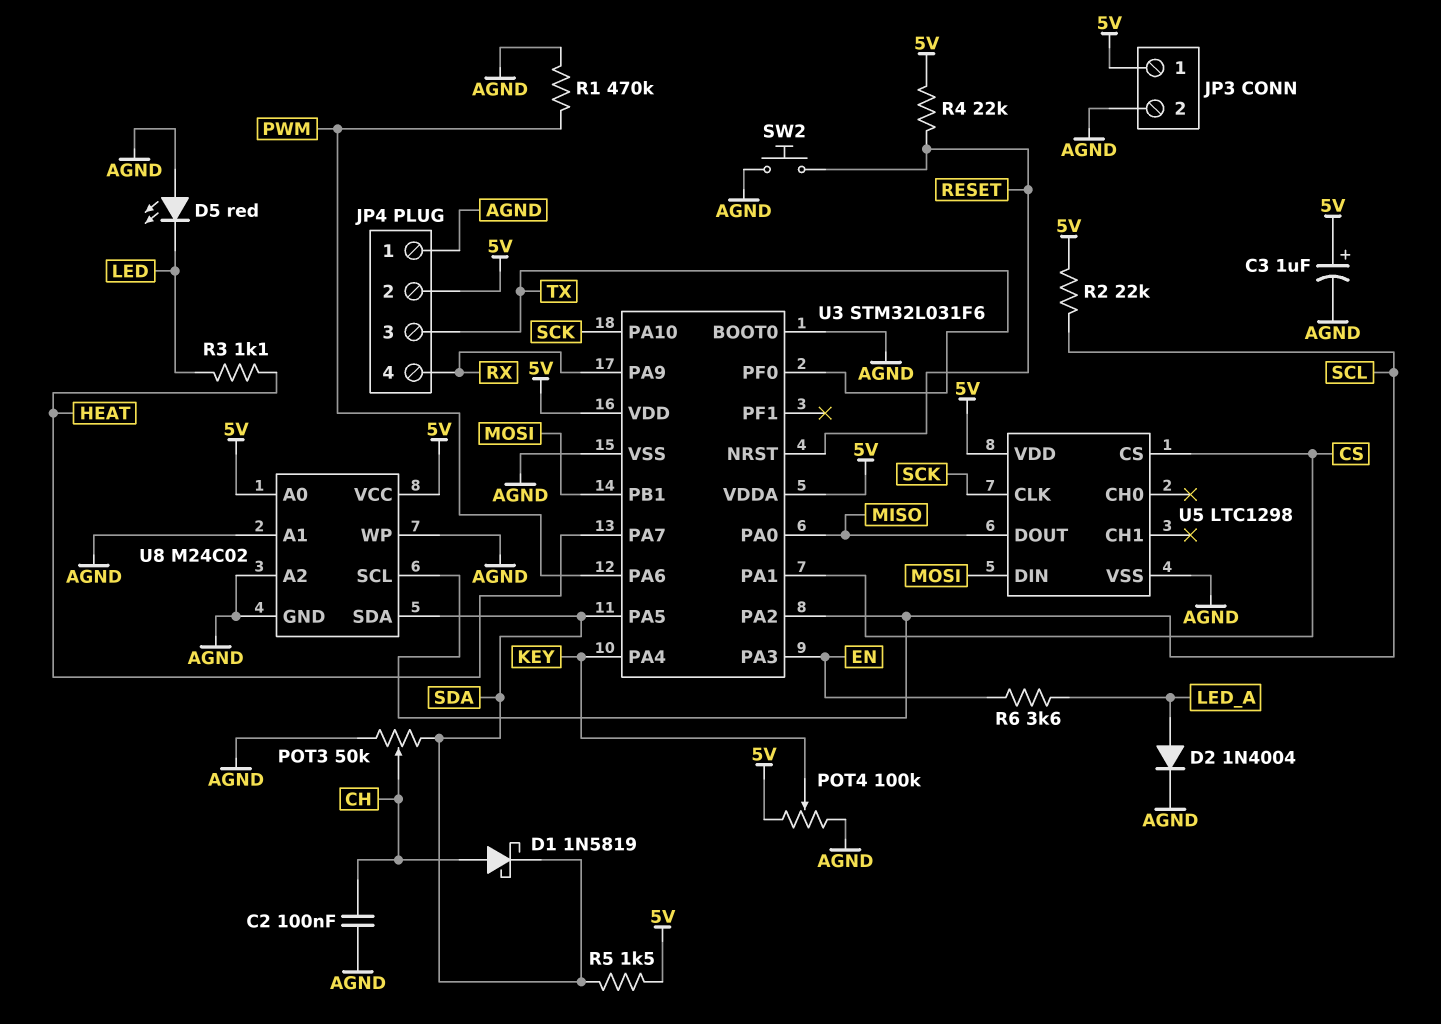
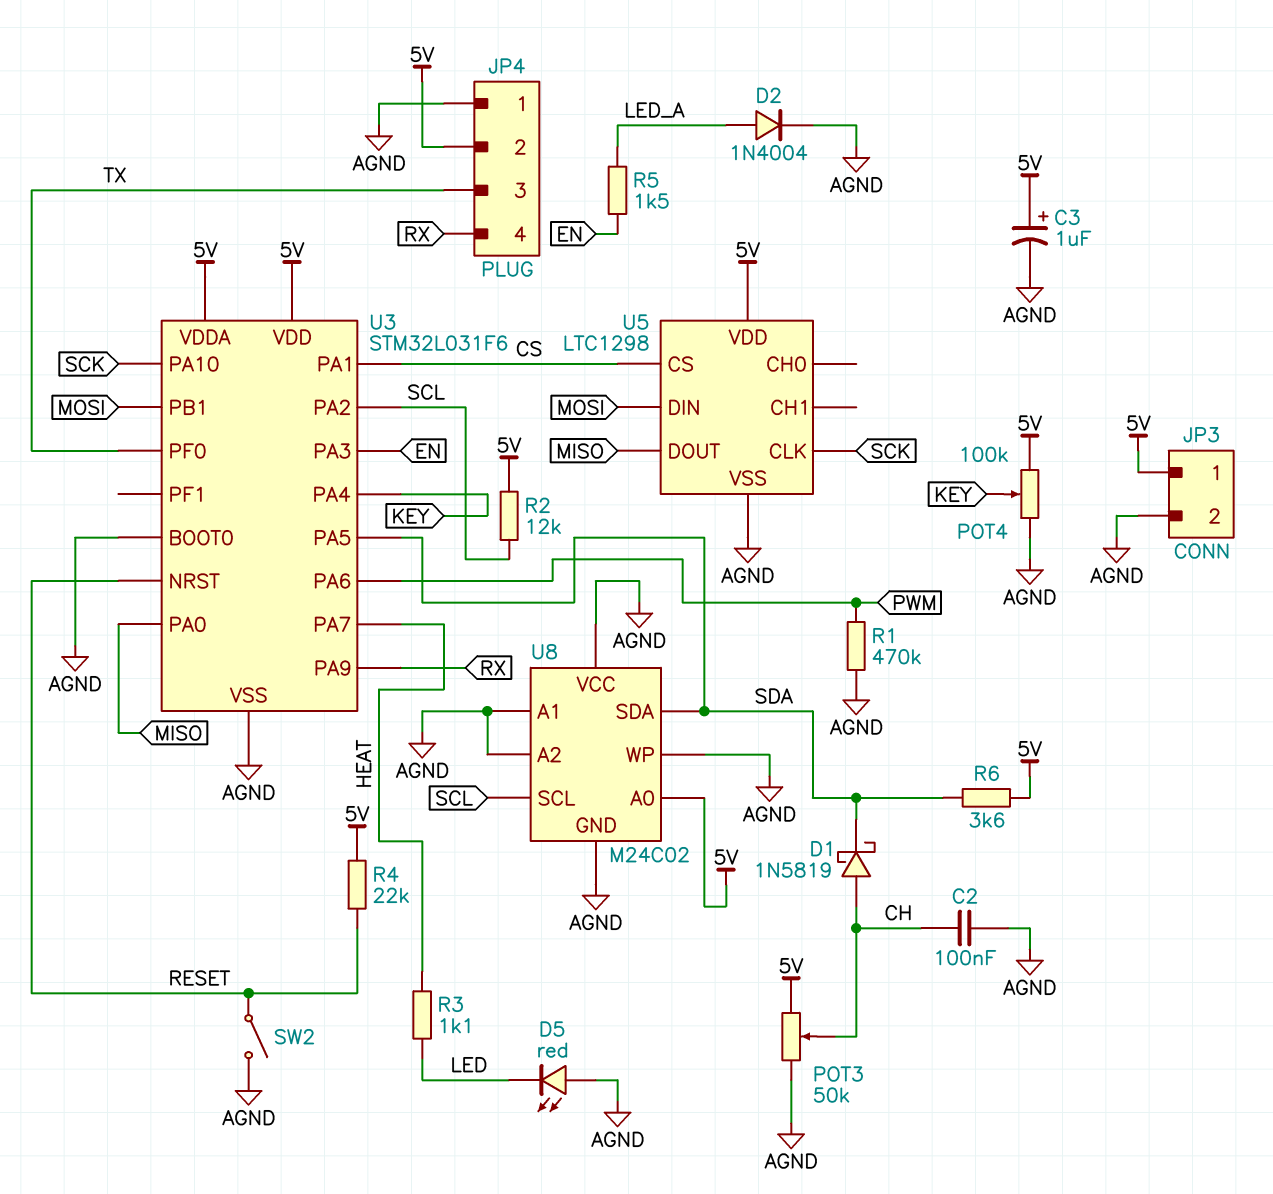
POT3: 50k (AGND, SDA, wiper CH) -> 50k (5V, AGND, wiper CH)
R2: 22k (5V, SCL) -> 12k (5V, SCL)
R5: 1.5k (5V, SDA) -> 1.5k (EN, LED_A)
R6: 3.6k (EN, LED_A) -> 3.6k (5V, SDA)
SW2: button (AGND, RESET) -> switch (AGND, RESET)
U8 pin VCC: 5V -> AGND

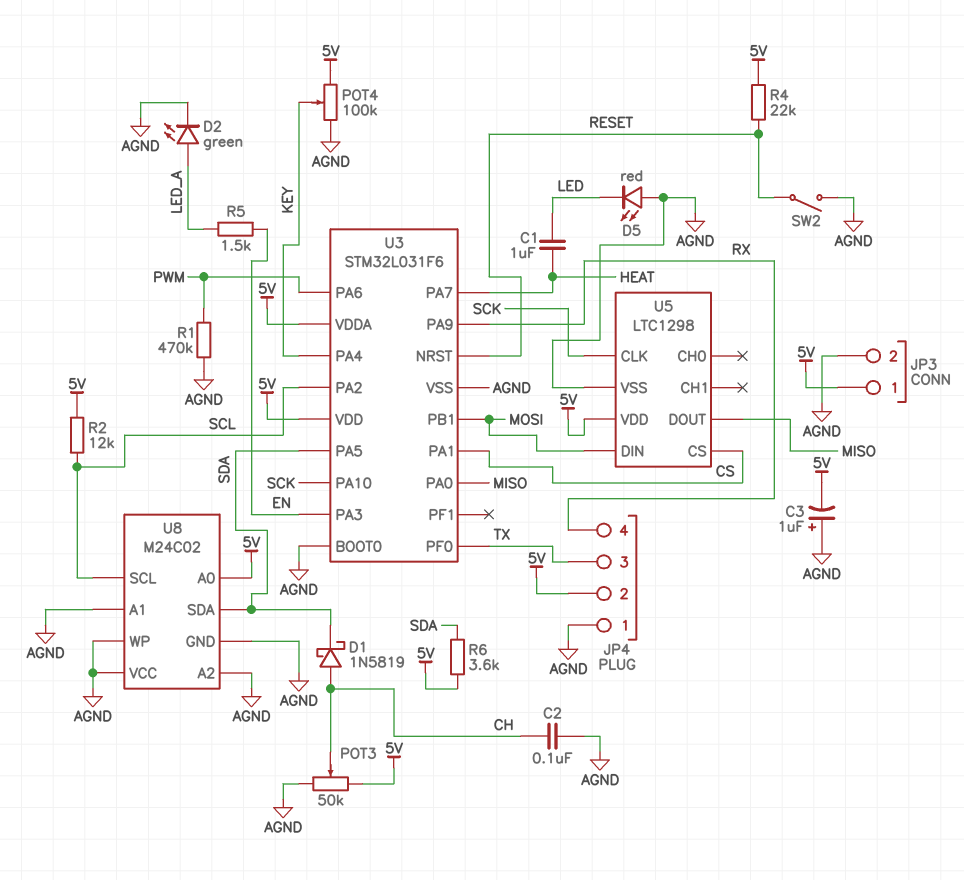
C1: none -> 1uF (HEAT, LED)
C3: 1uF (plus 5V, minus AGND) -> 1uF (plus AGND, minus 5V)
D2: diode 1N4004 (A LED_A, K AGND) -> LED green (A LED_A, K AGND)
R3: 1.1k (HEAT, LED) -> none

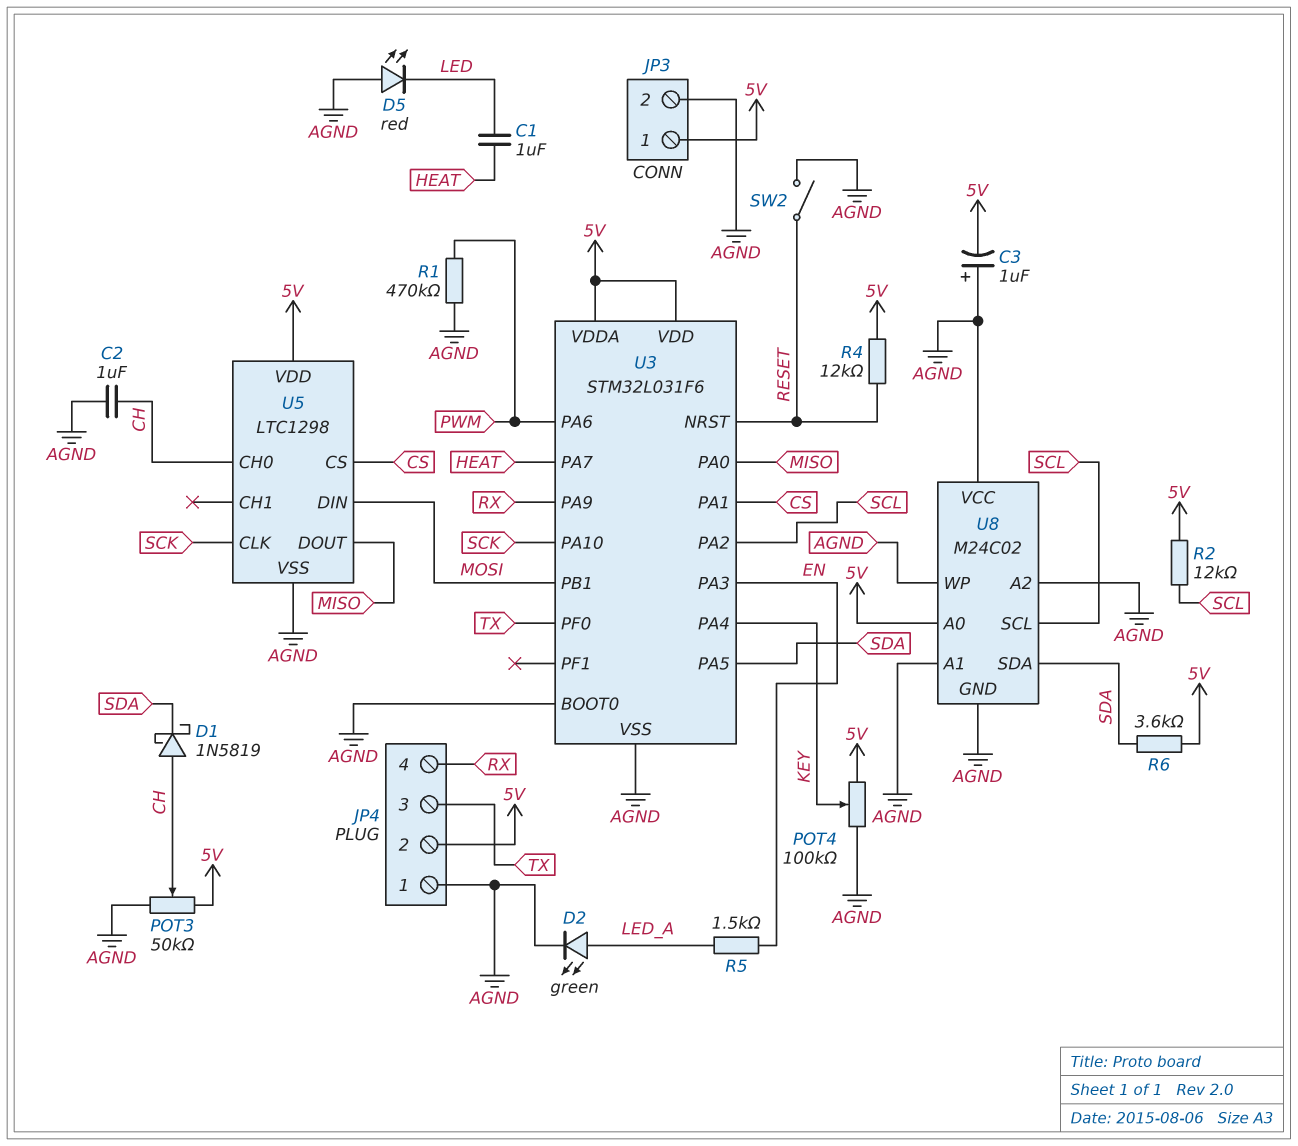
C2: 100nF (AGND, CH) -> 1uF (AGND, CH)
R4: 22k (5V, RESET) -> 12k (5V, RESET)
U5 pin CH0: none -> CH

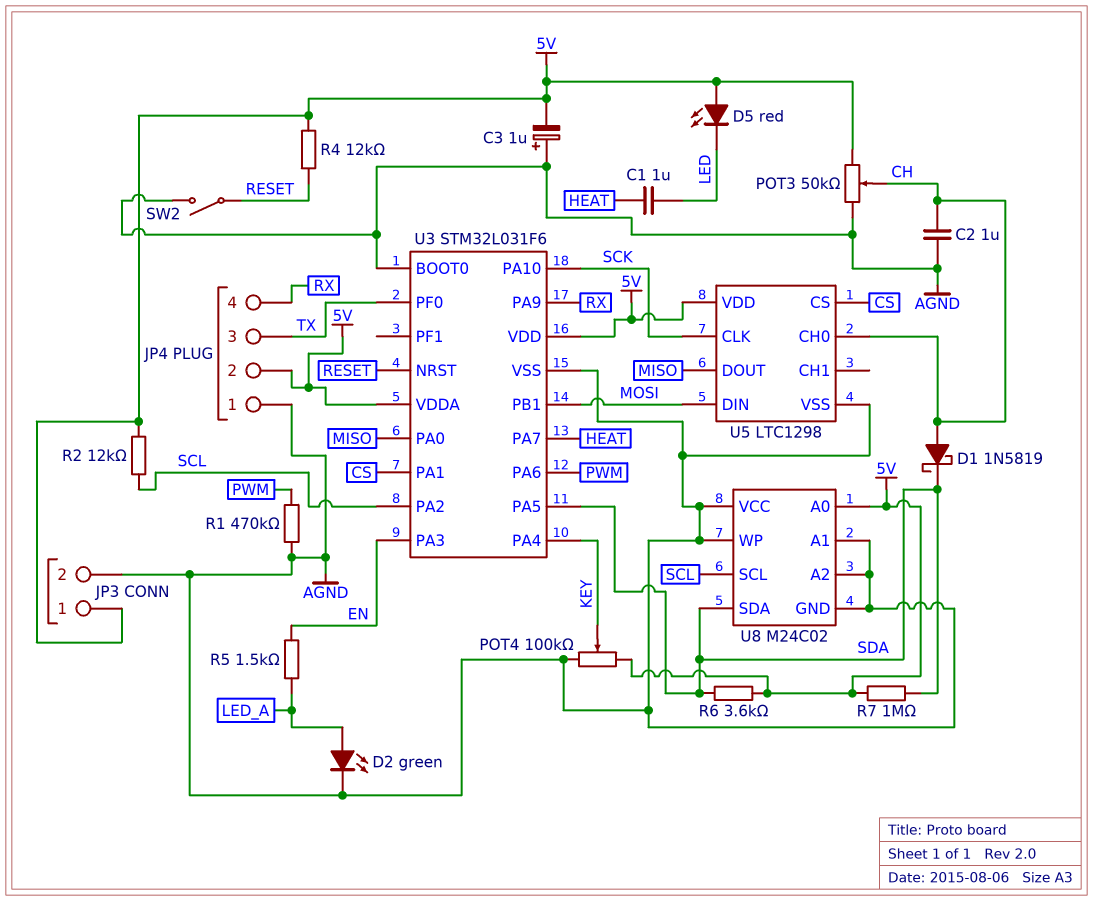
D5: LED red (A AGND, K LED) -> LED red (A 5V, K LED)
R7: none -> 1M (5V, SDA)

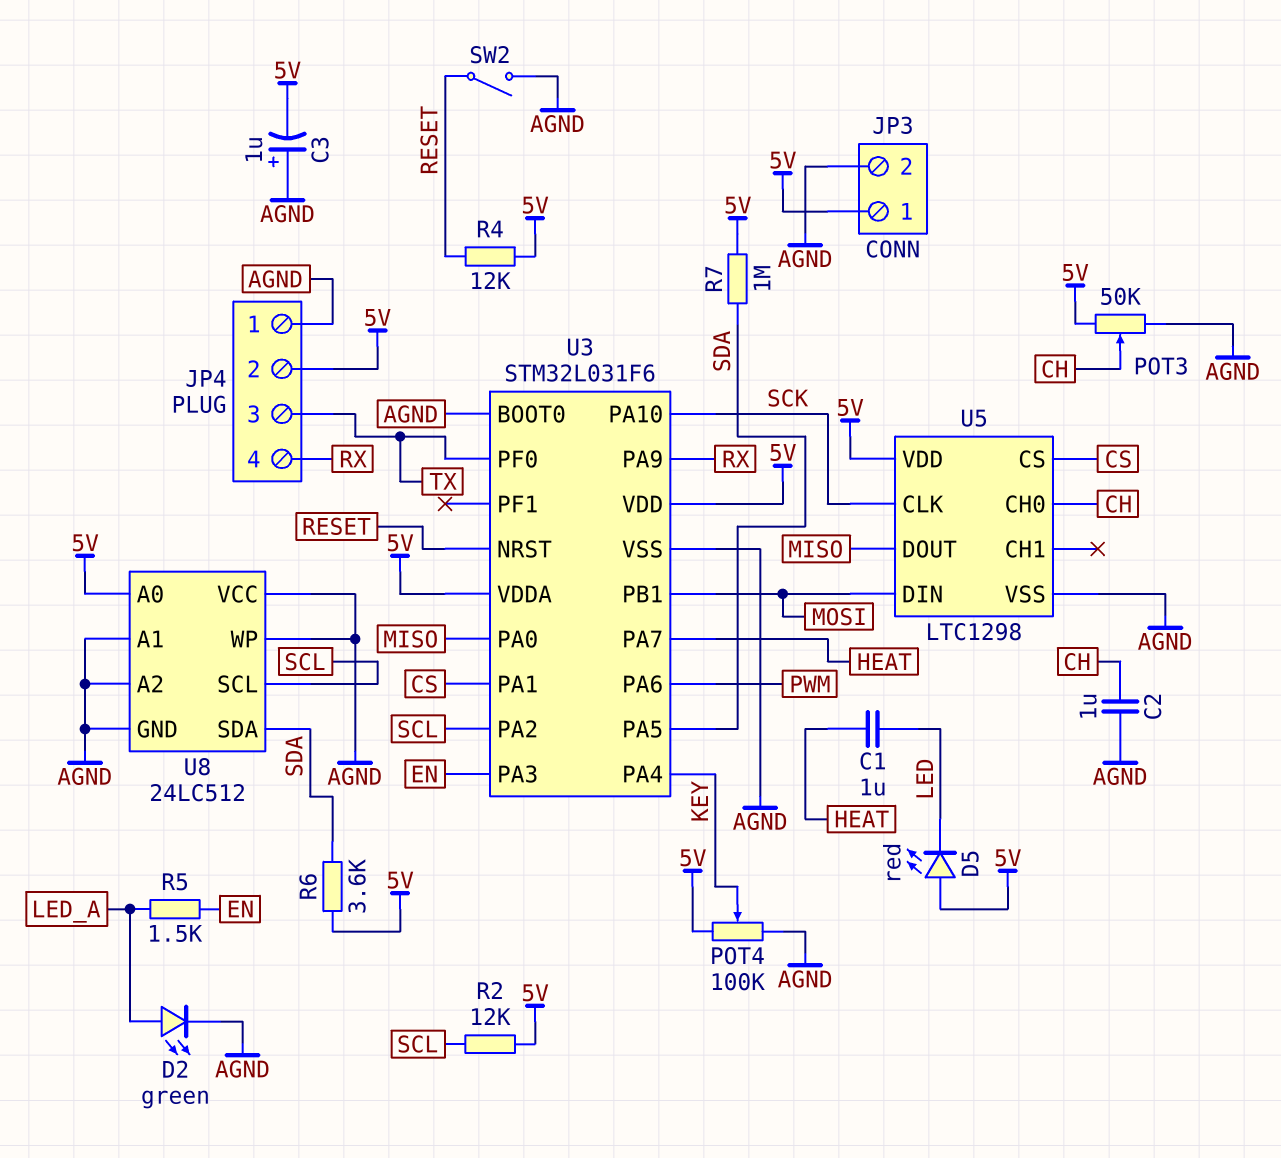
D1: schottky 1N5819 (A CH, K SDA) -> none
R1: 470k (AGND, PWM) -> none
U8: M24C02 -> 24LC512

